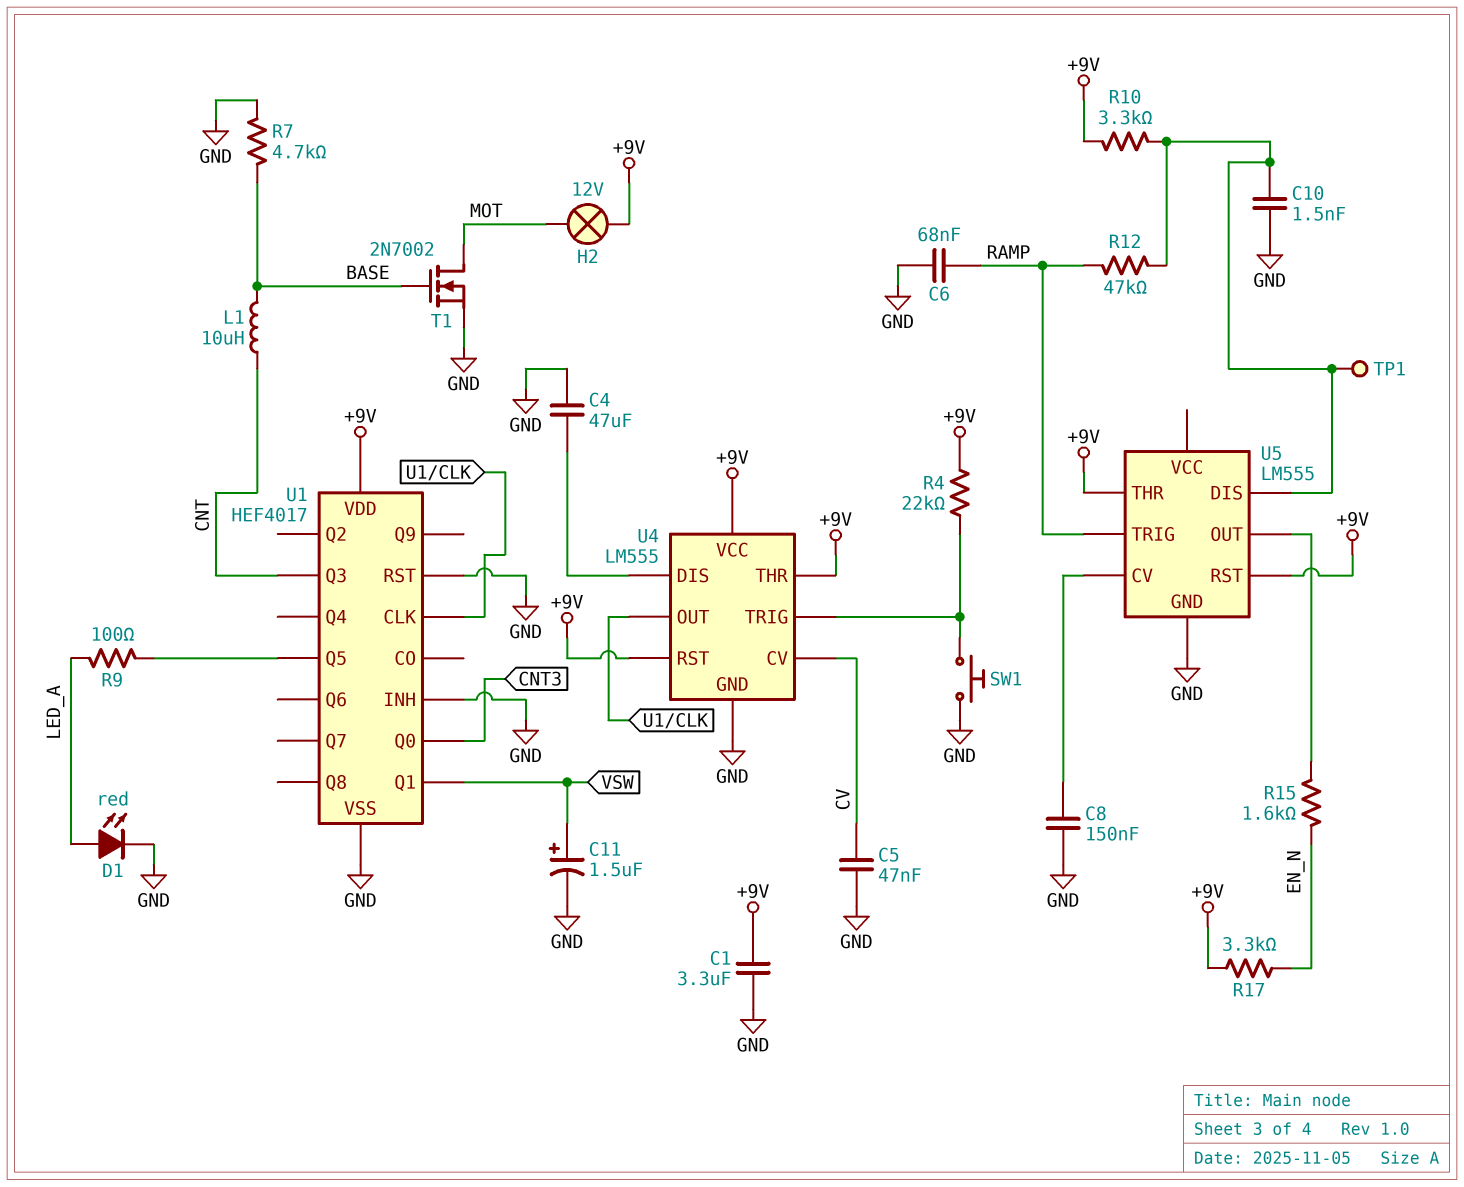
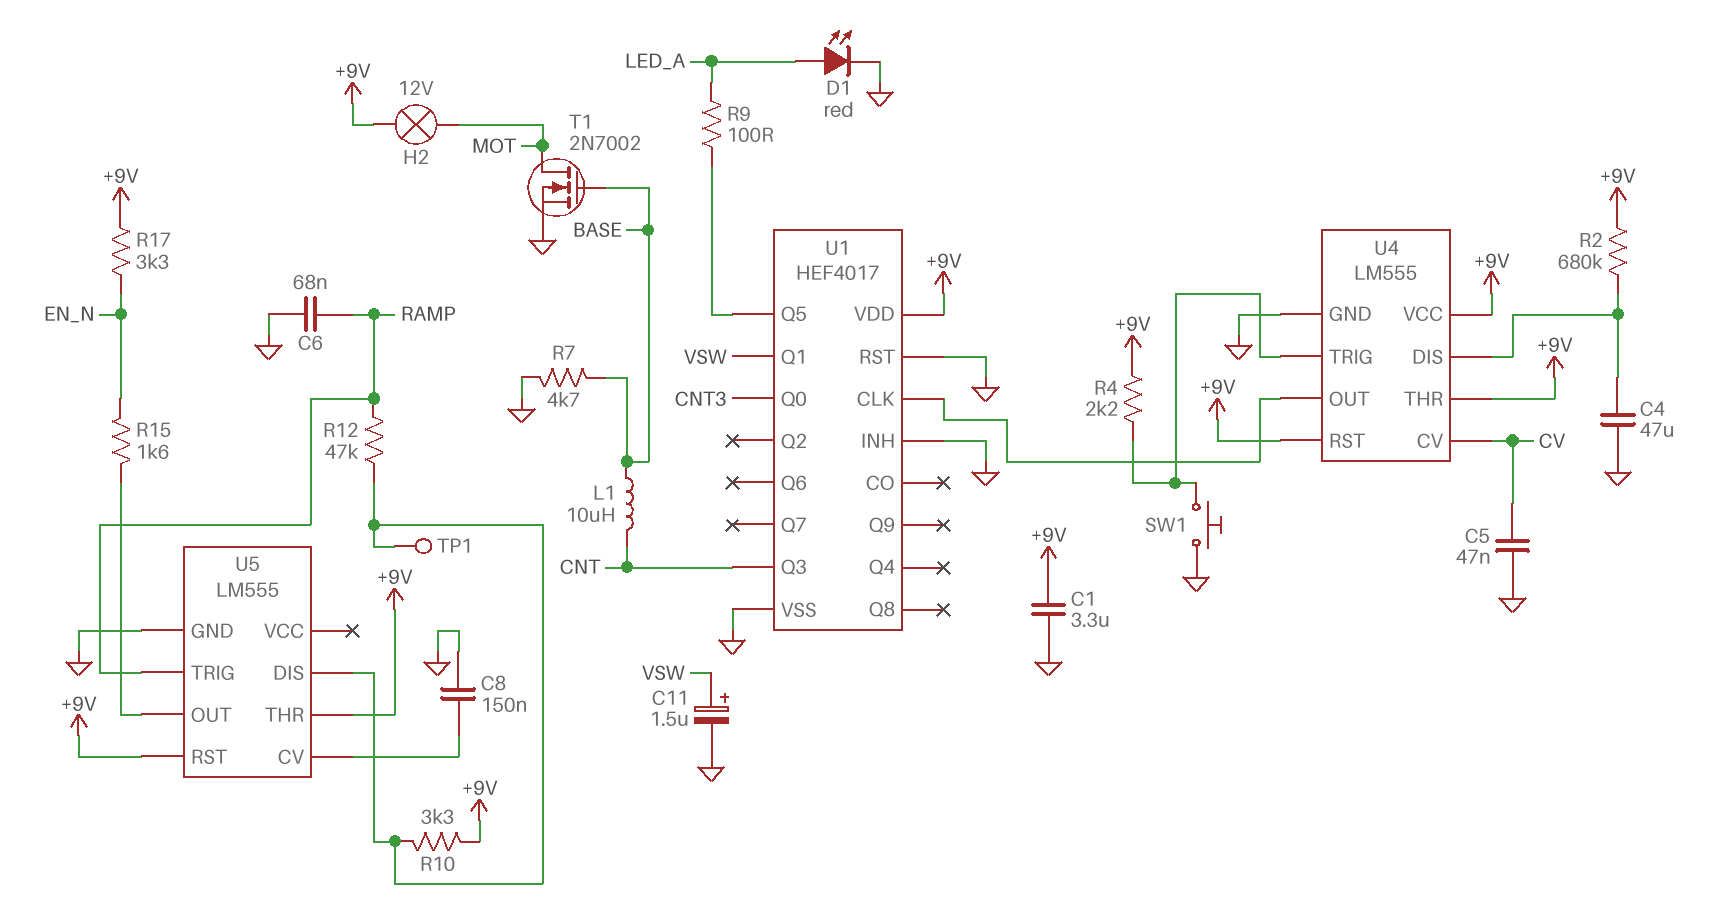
C10: 1.5nF (GND, U5/DIS) -> none
R2: none -> 680k (+9V, U4/DIS)
R4: 22k (+9V, U4/TRIG) -> 2.2k (+9V, U4/TRIG)

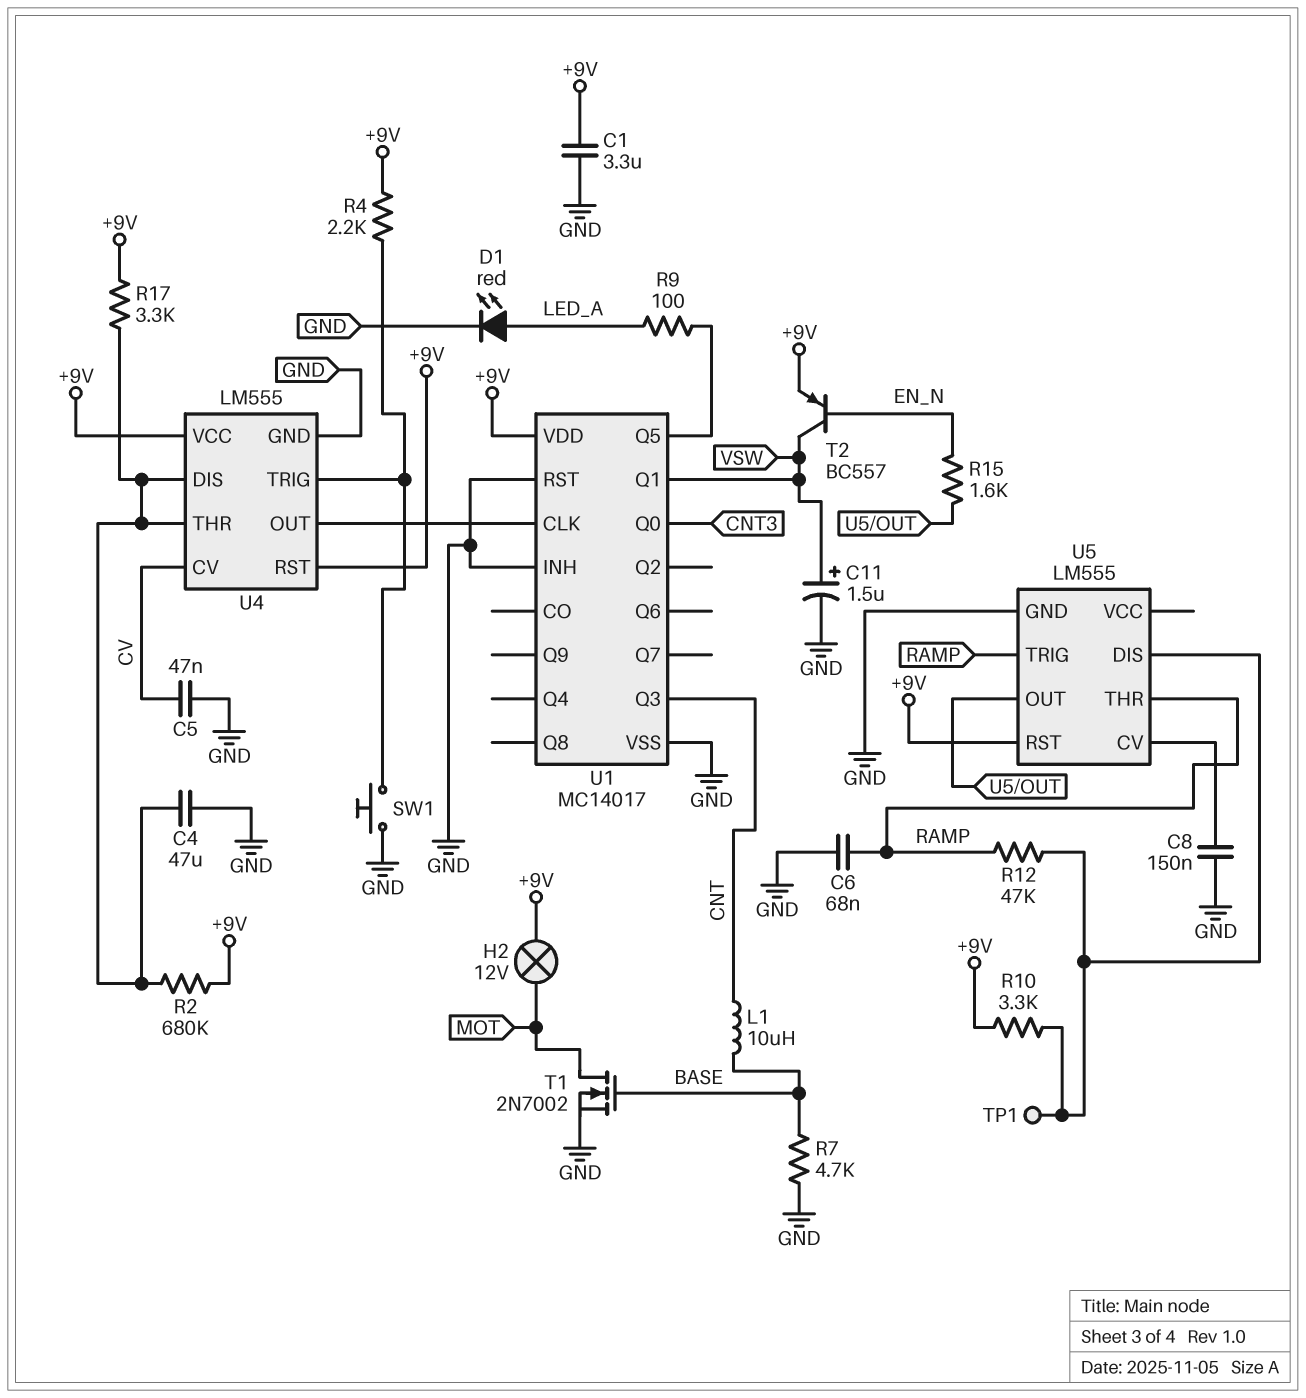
R17: 3.3k (+9V, EN_N) -> 3.3k (+9V, U4/DIS)
T2: none -> PNP BC557 (B EN_N, C VSW, E +9V)
U1: HEF4017 -> MC14017
U4 pin THR: +9V -> U4/DIS
U5 pin THR: +9V -> RAMP

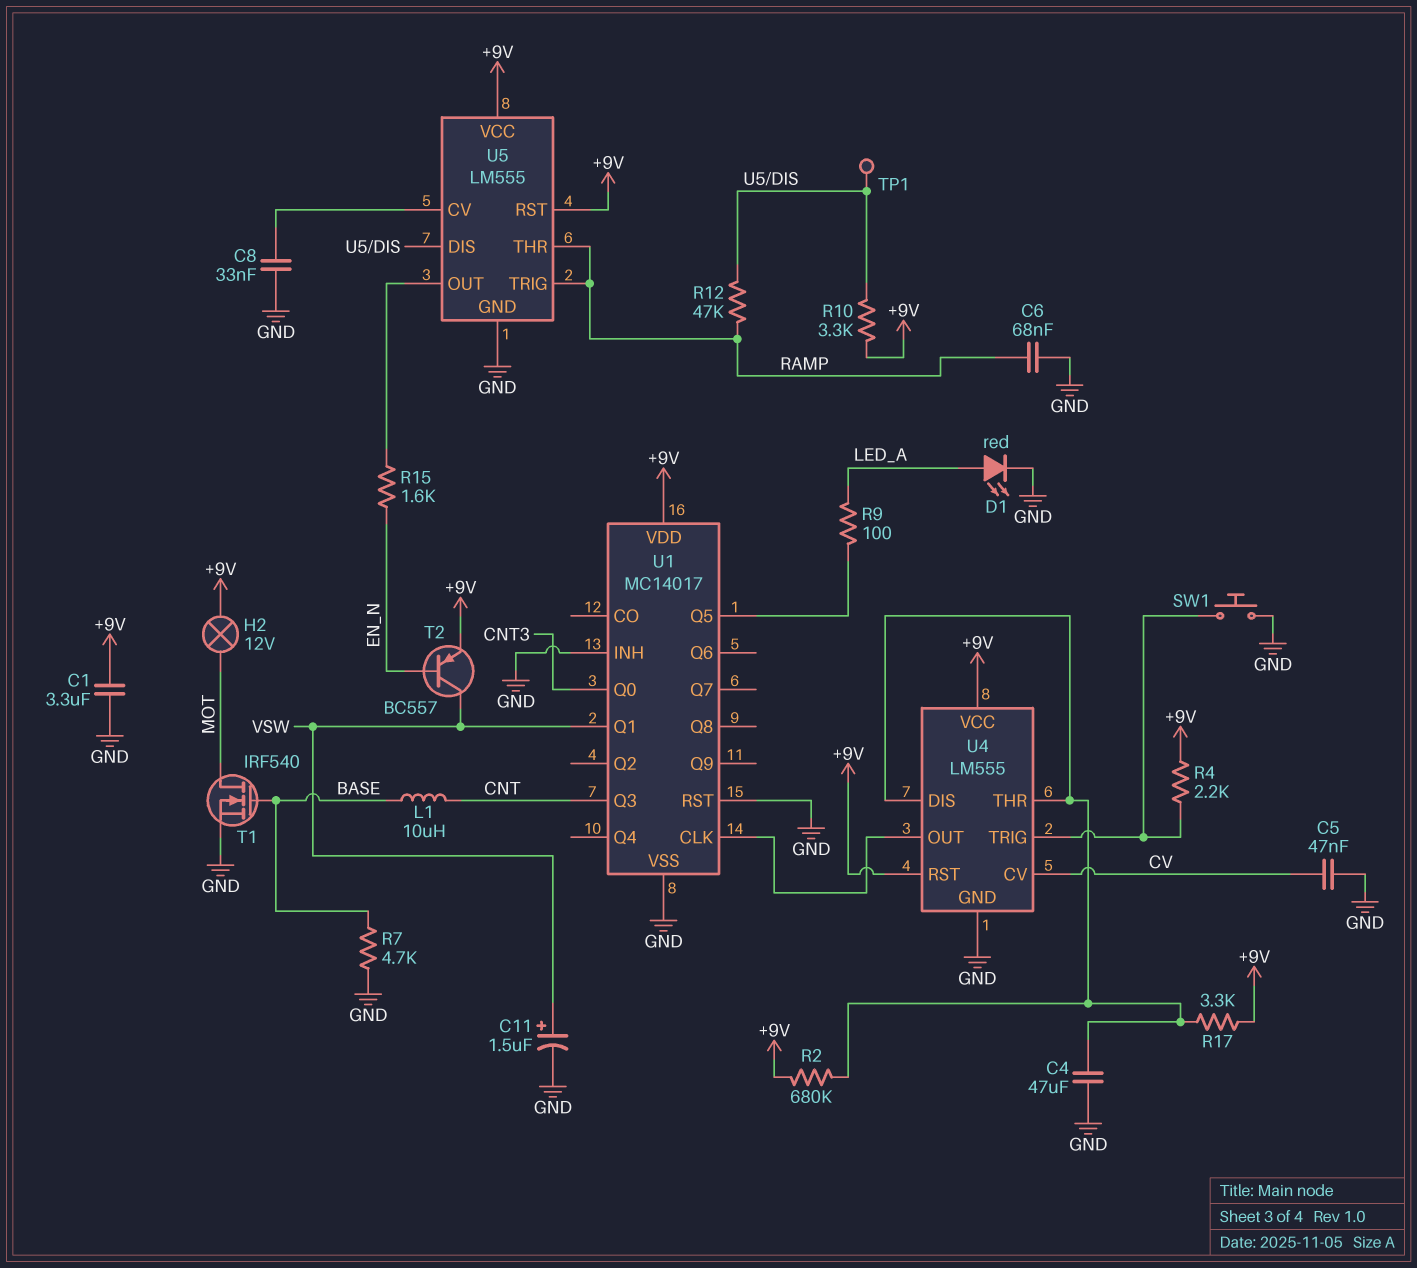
C8: 150nF (GND, U5/CV) -> 33nF (GND, U5/CV)
T1: NMOS 2N7002 (G BASE, D MOT, S GND) -> NMOS IRF540 (G BASE, D MOT, S GND)
U5 pin VCC: none -> +9V

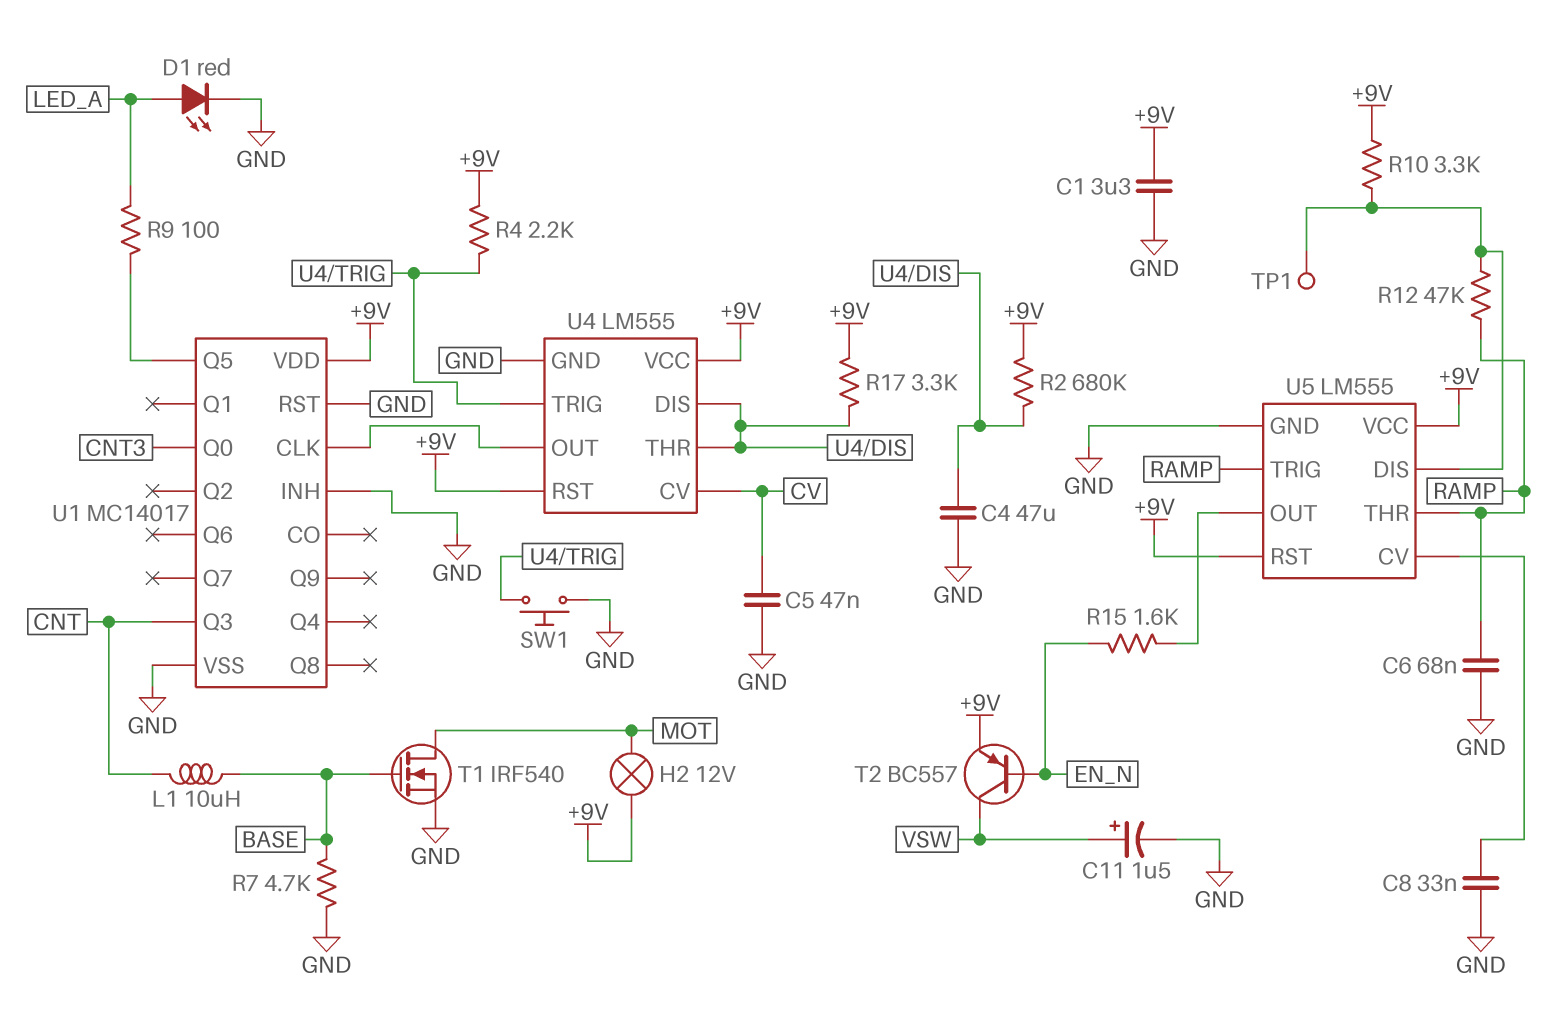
U1 pin Q1: VSW -> none

